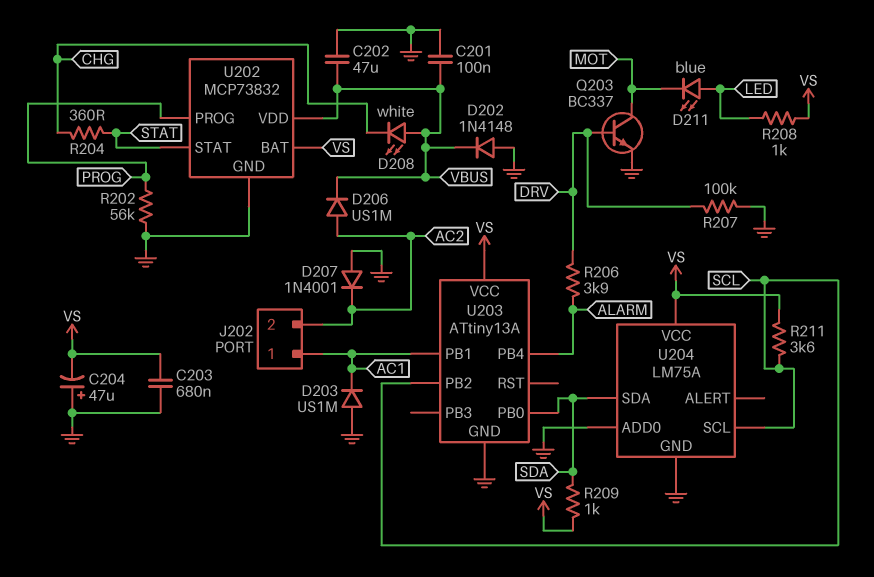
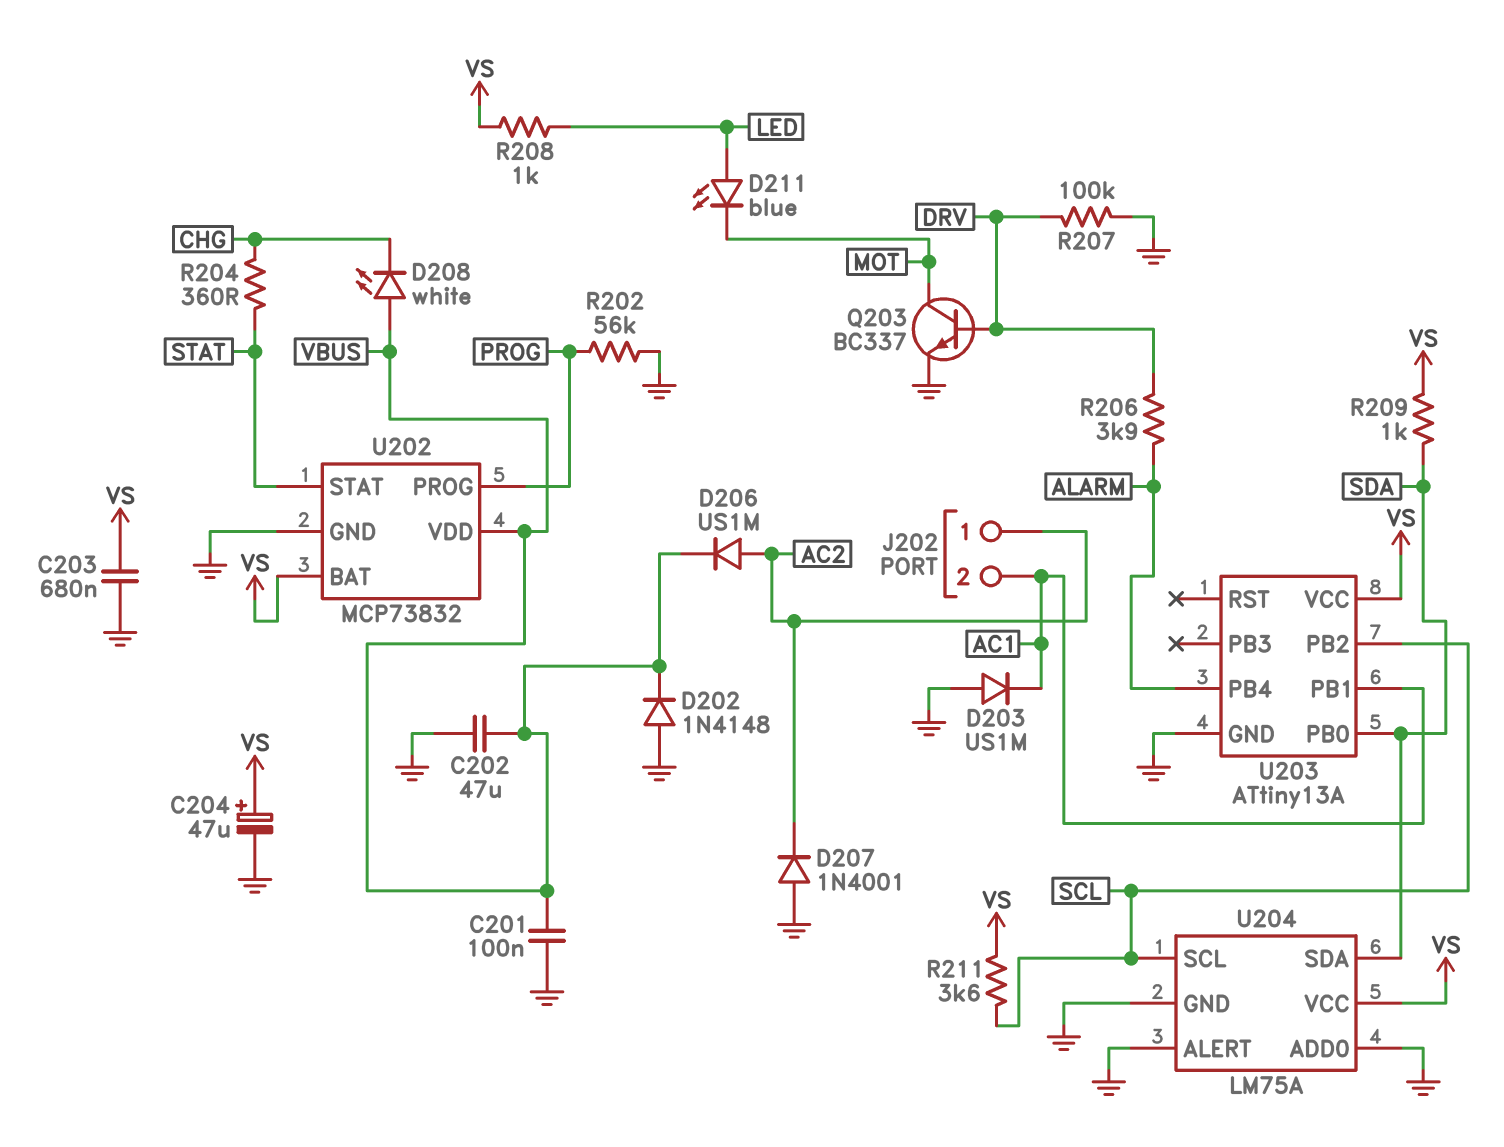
C204: 47uF (plus GND, minus VS) -> 47uF (plus VS, minus GND)
J202 pin 1: AC1 -> AC2
J202 pin 2: AC2 -> AC1
U204 pin ALERT: none -> GND

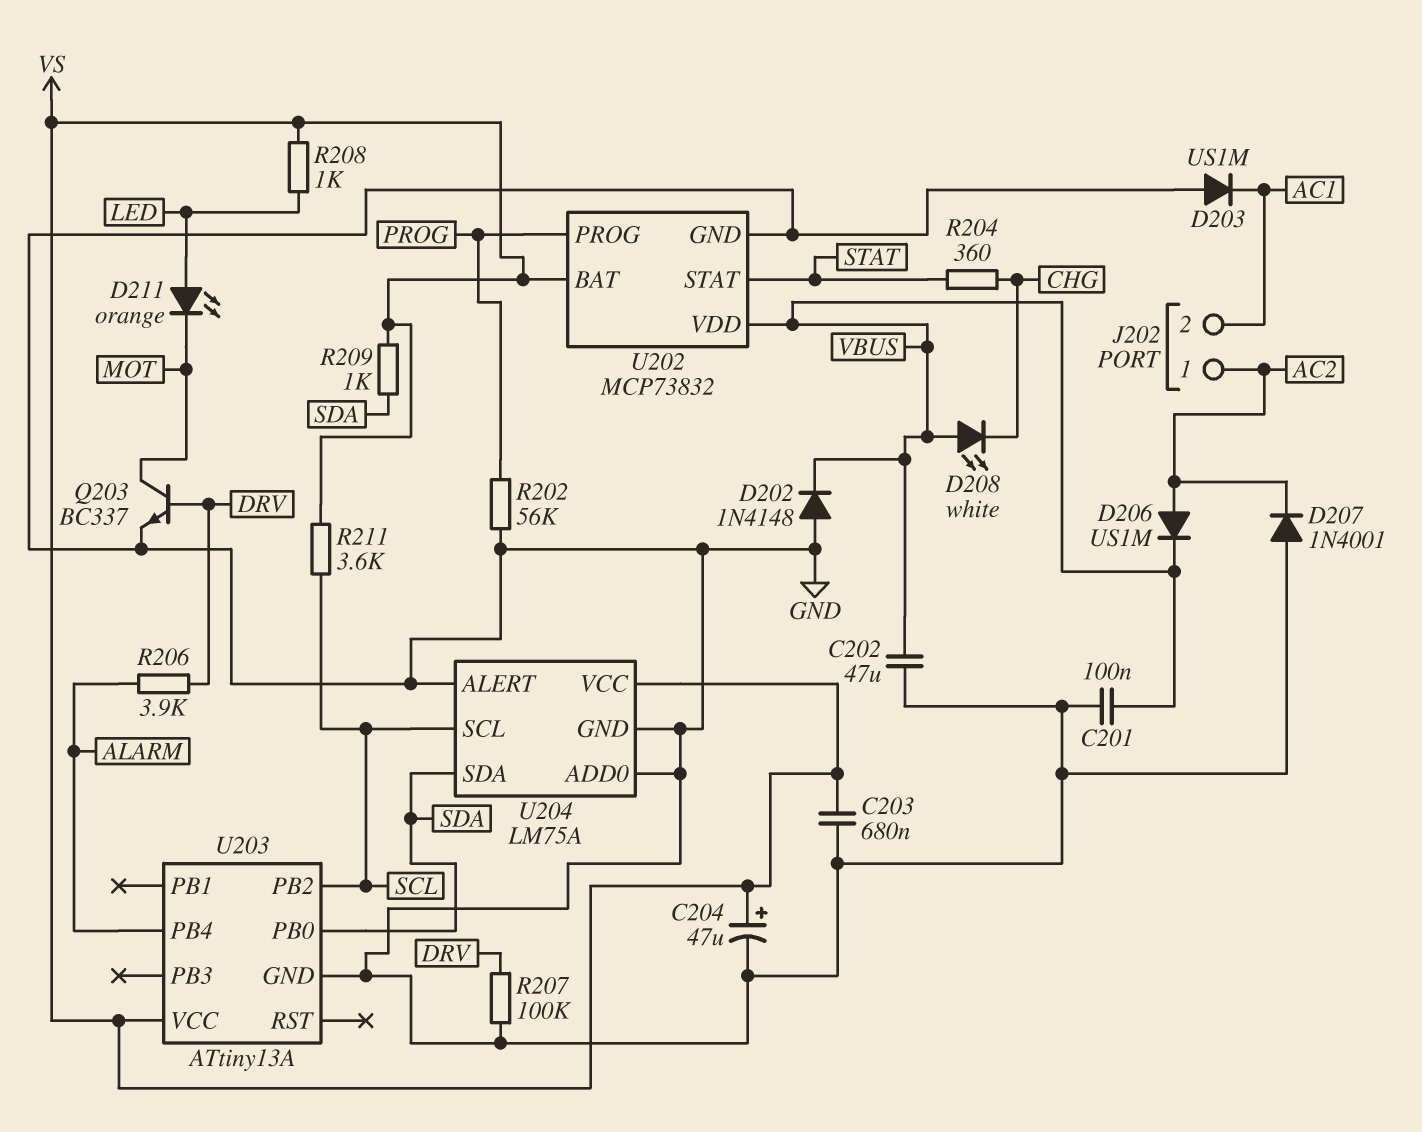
D211: LED blue (A LED, K MOT) -> LED orange (A LED, K MOT)
U203 pin PB1: AC1 -> none

